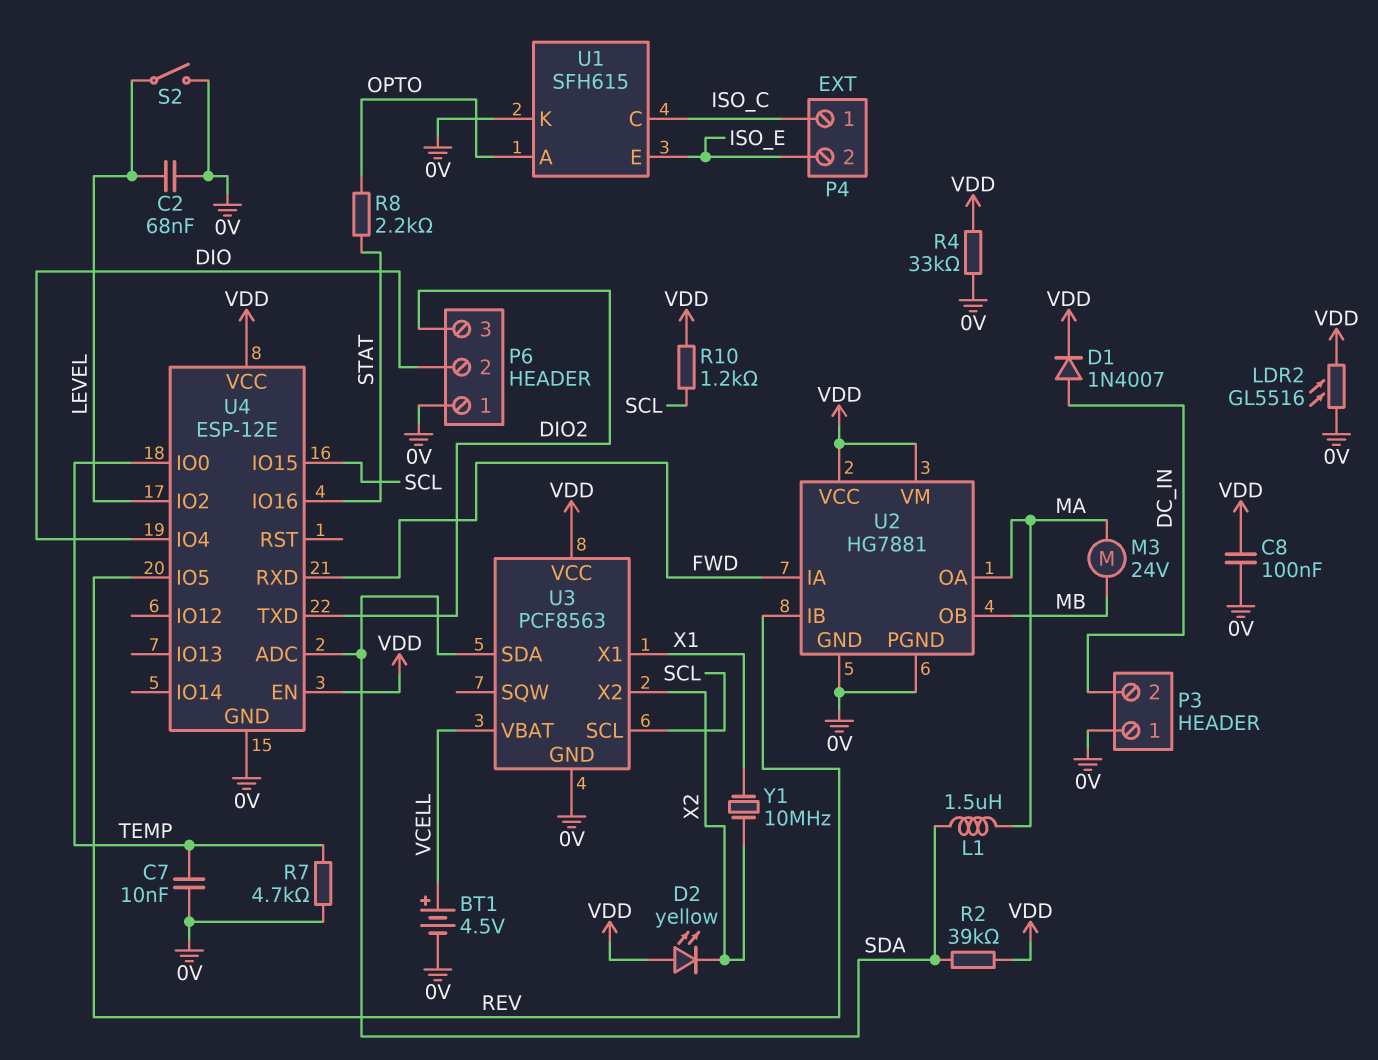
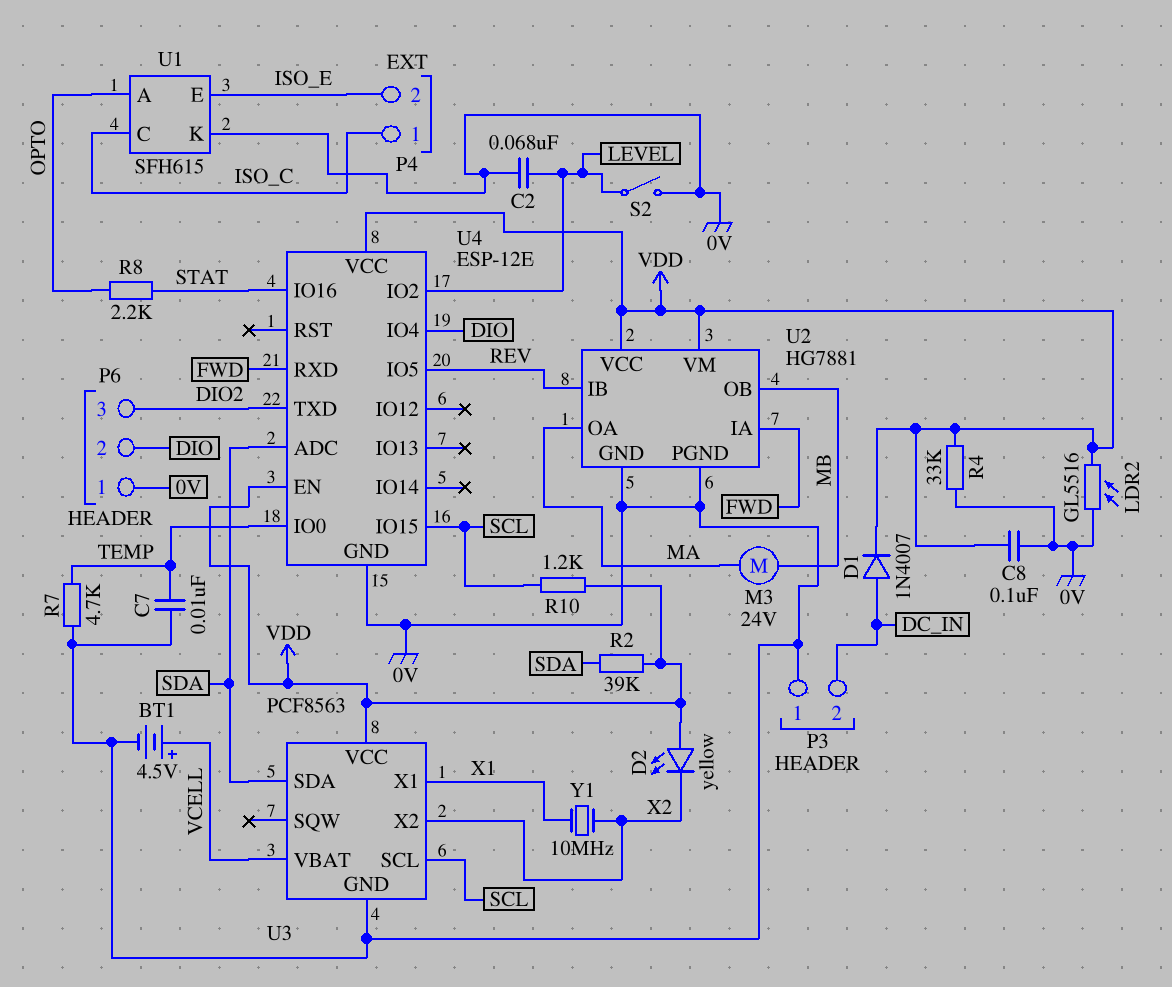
L1: 1.5uH (MA, SDA) -> none

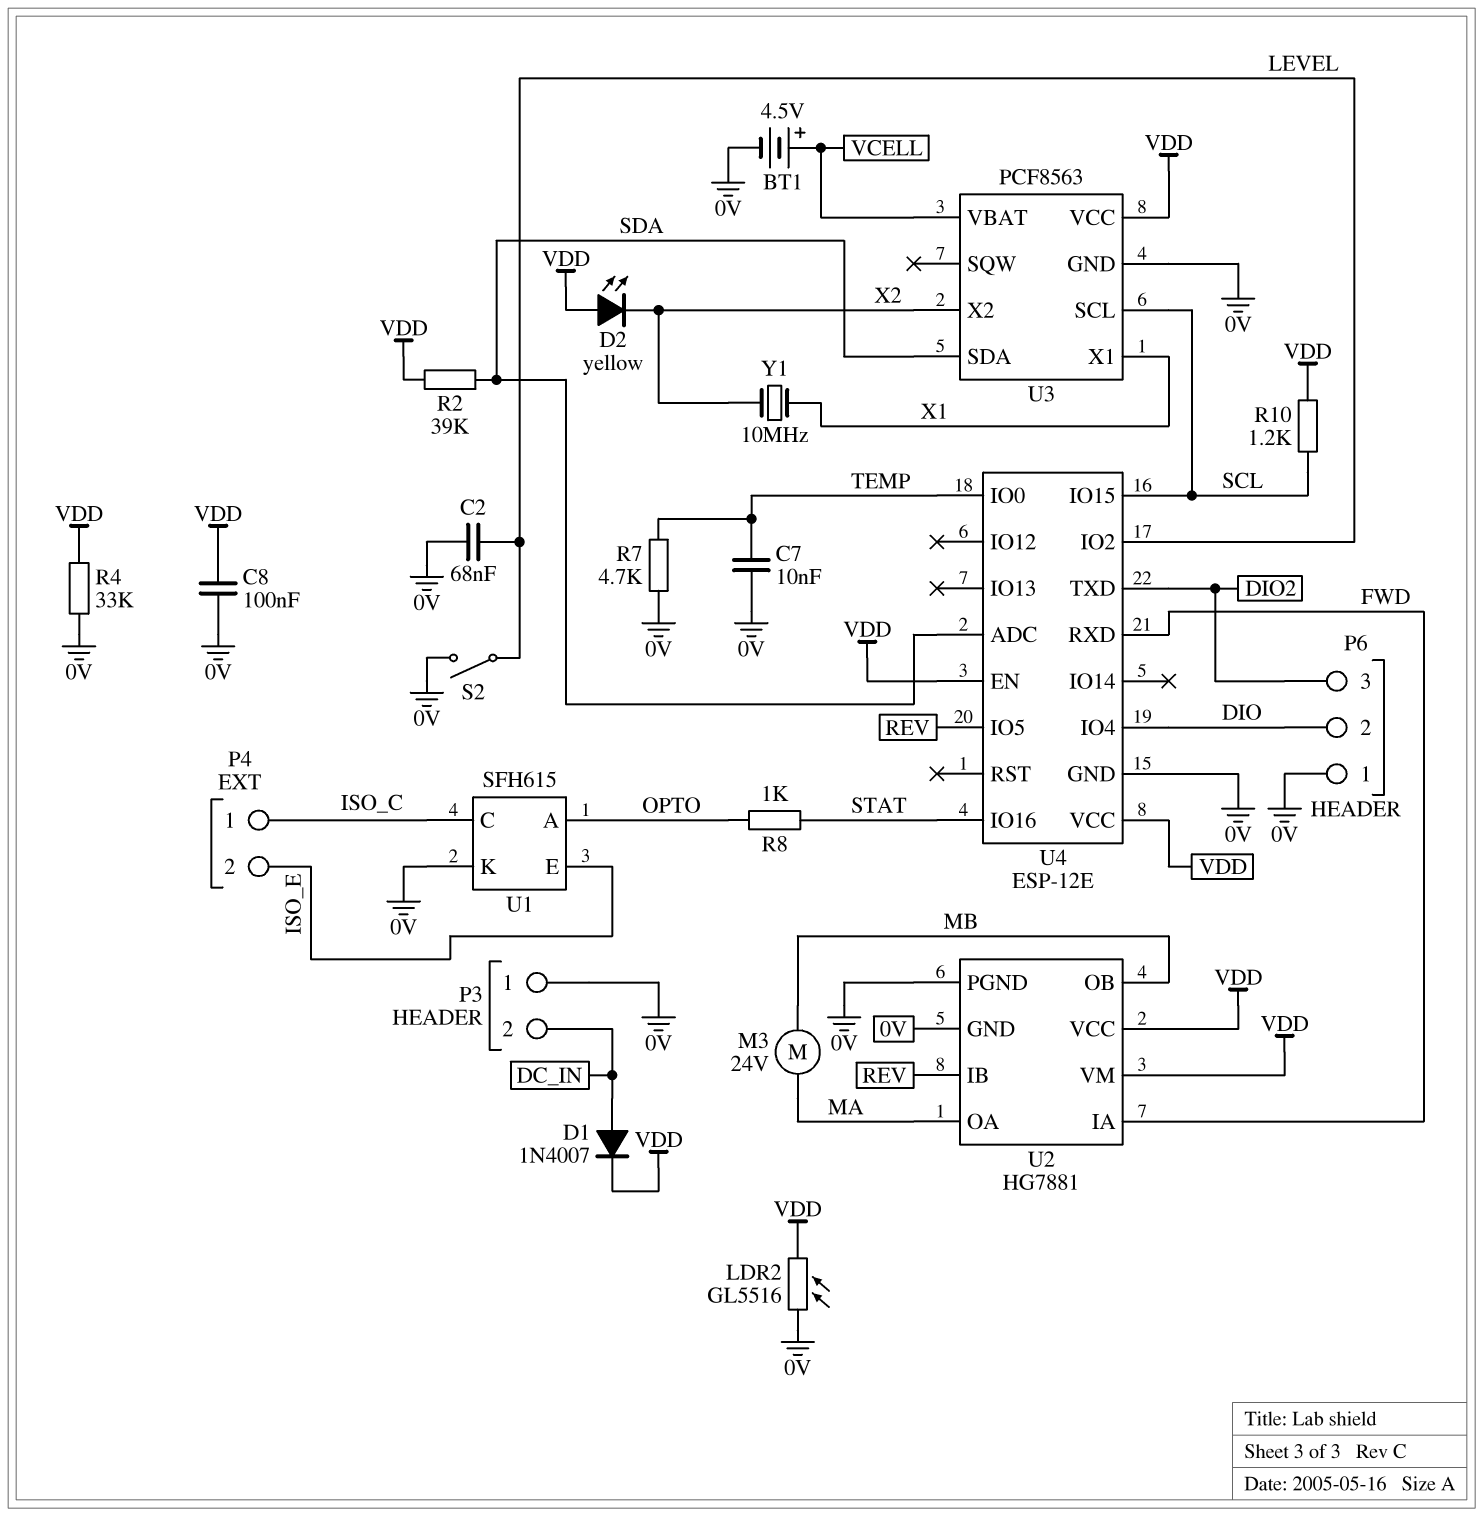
R8: 2.2k (OPTO, STAT) -> 1k (OPTO, STAT)

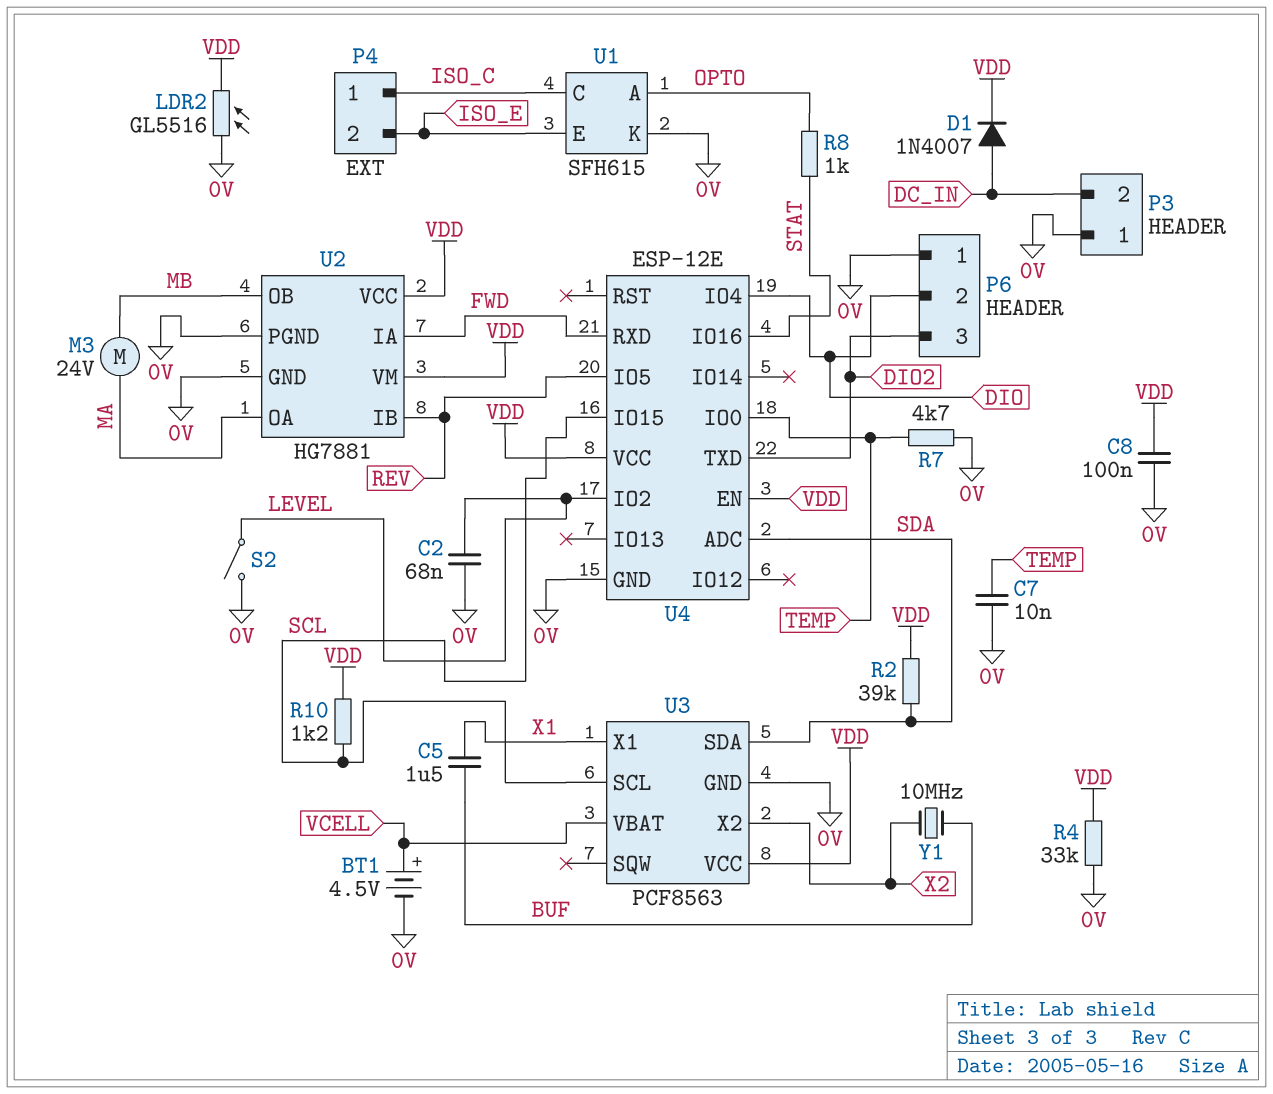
C5: none -> 1.5uF (BUF, X1)
D2: LED yellow (A VDD, K X2) -> none
Y1: 10MHz (X1, X2) -> 10MHz (BUF, X2)

